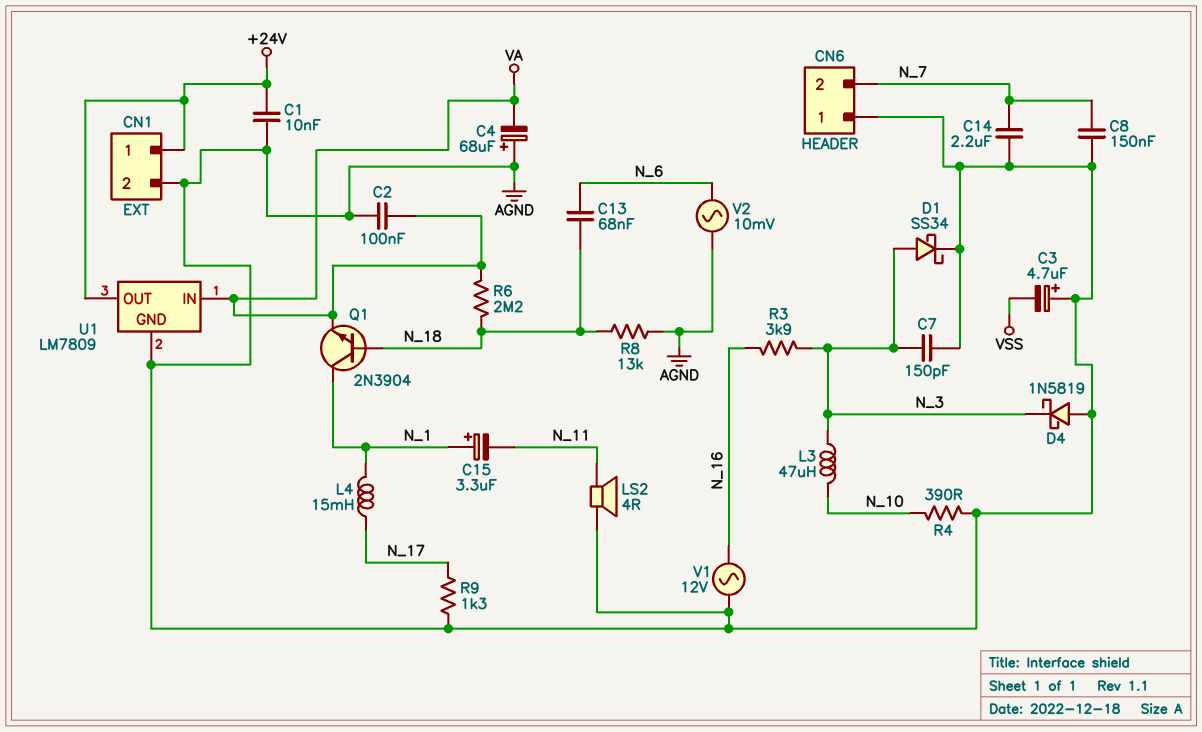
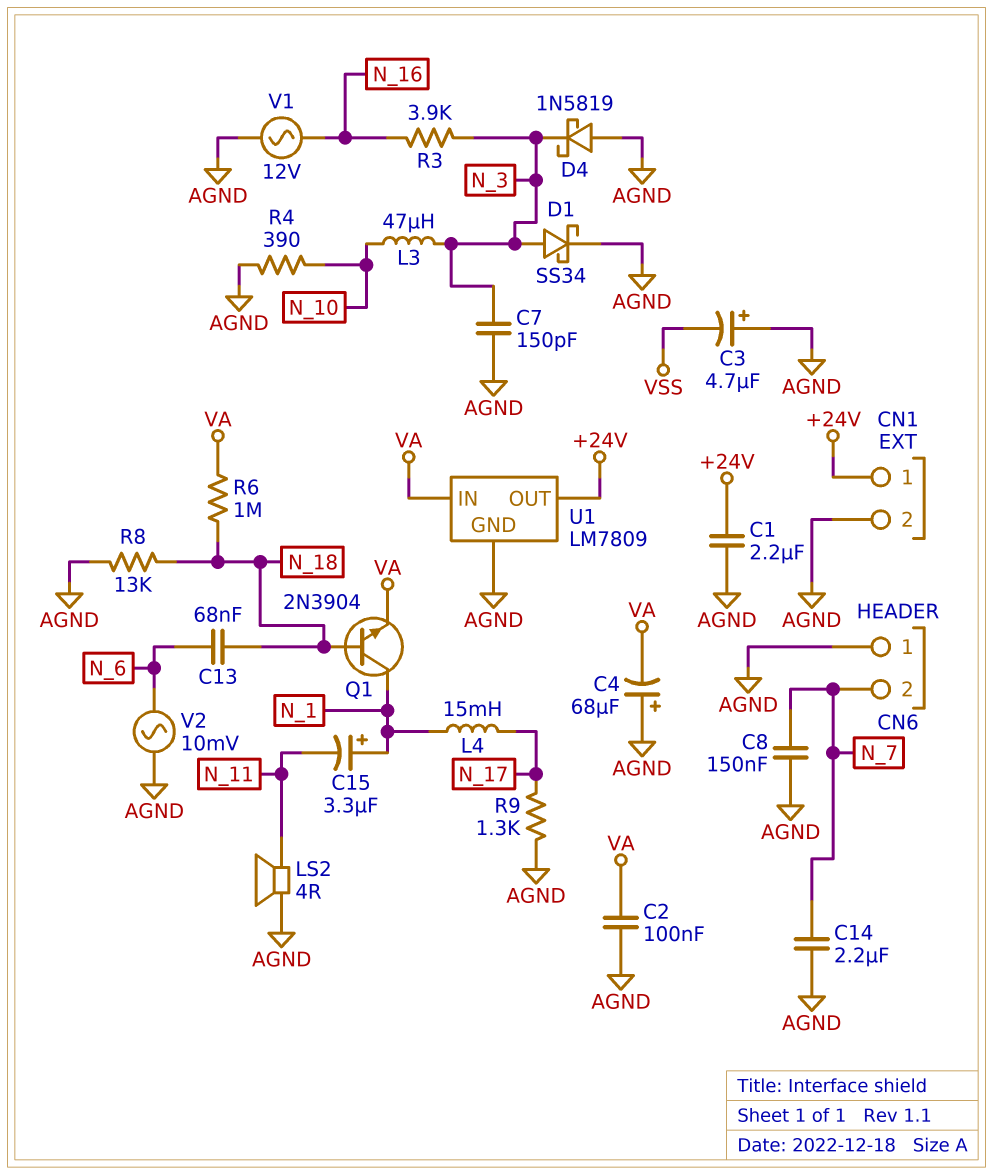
C1: 10nF (+24V, AGND) -> 2.2uF (+24V, AGND)
R6: 2.2M (N_18, VA) -> 1M (N_18, VA)

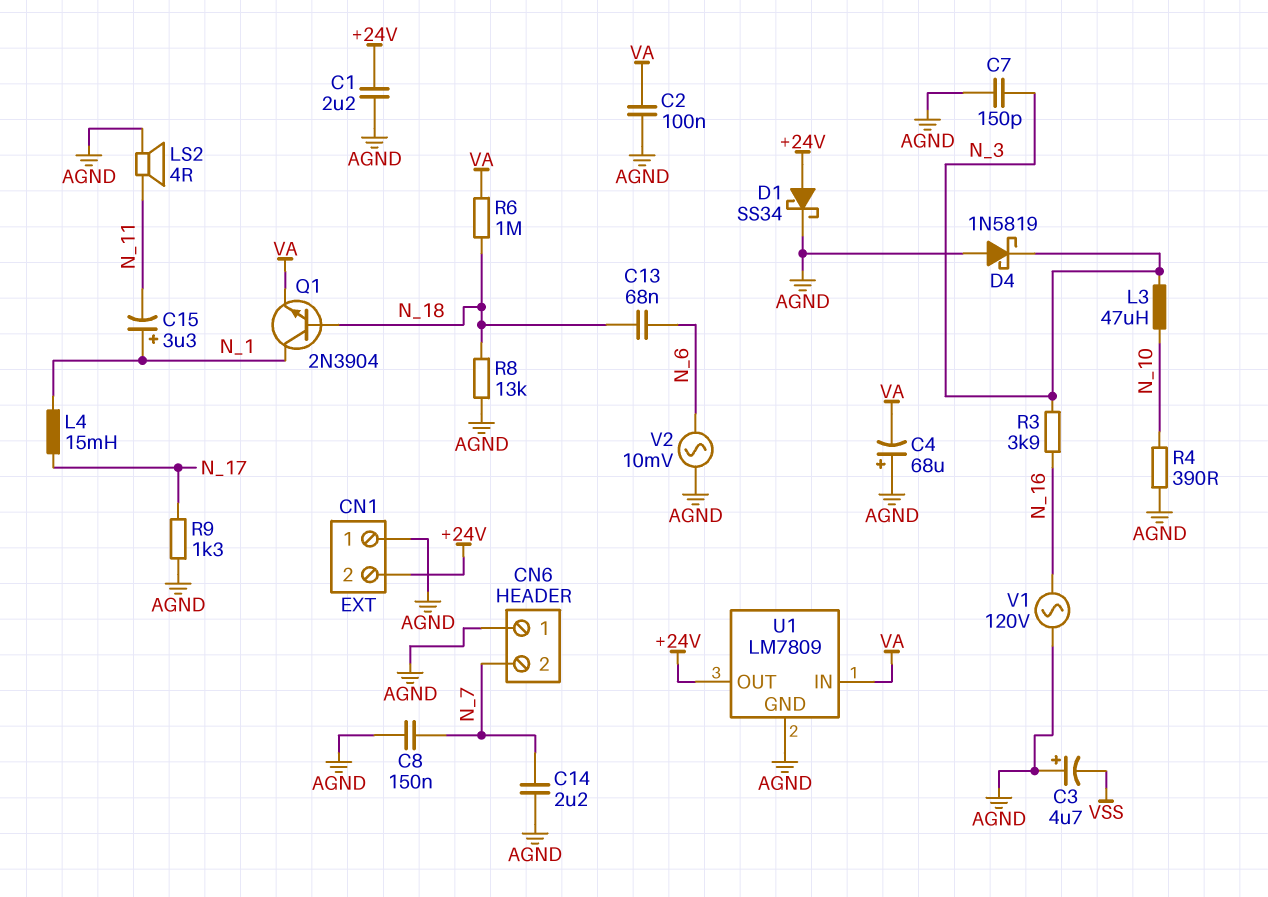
CN1 pin 1: +24V -> AGND
CN1 pin 2: AGND -> +24V
D1: schottky SS34 (A N_3, K AGND) -> schottky SS34 (A +24V, K AGND)
V1: AC 12V (AGND, N_16) -> AC 120V (AGND, N_16)

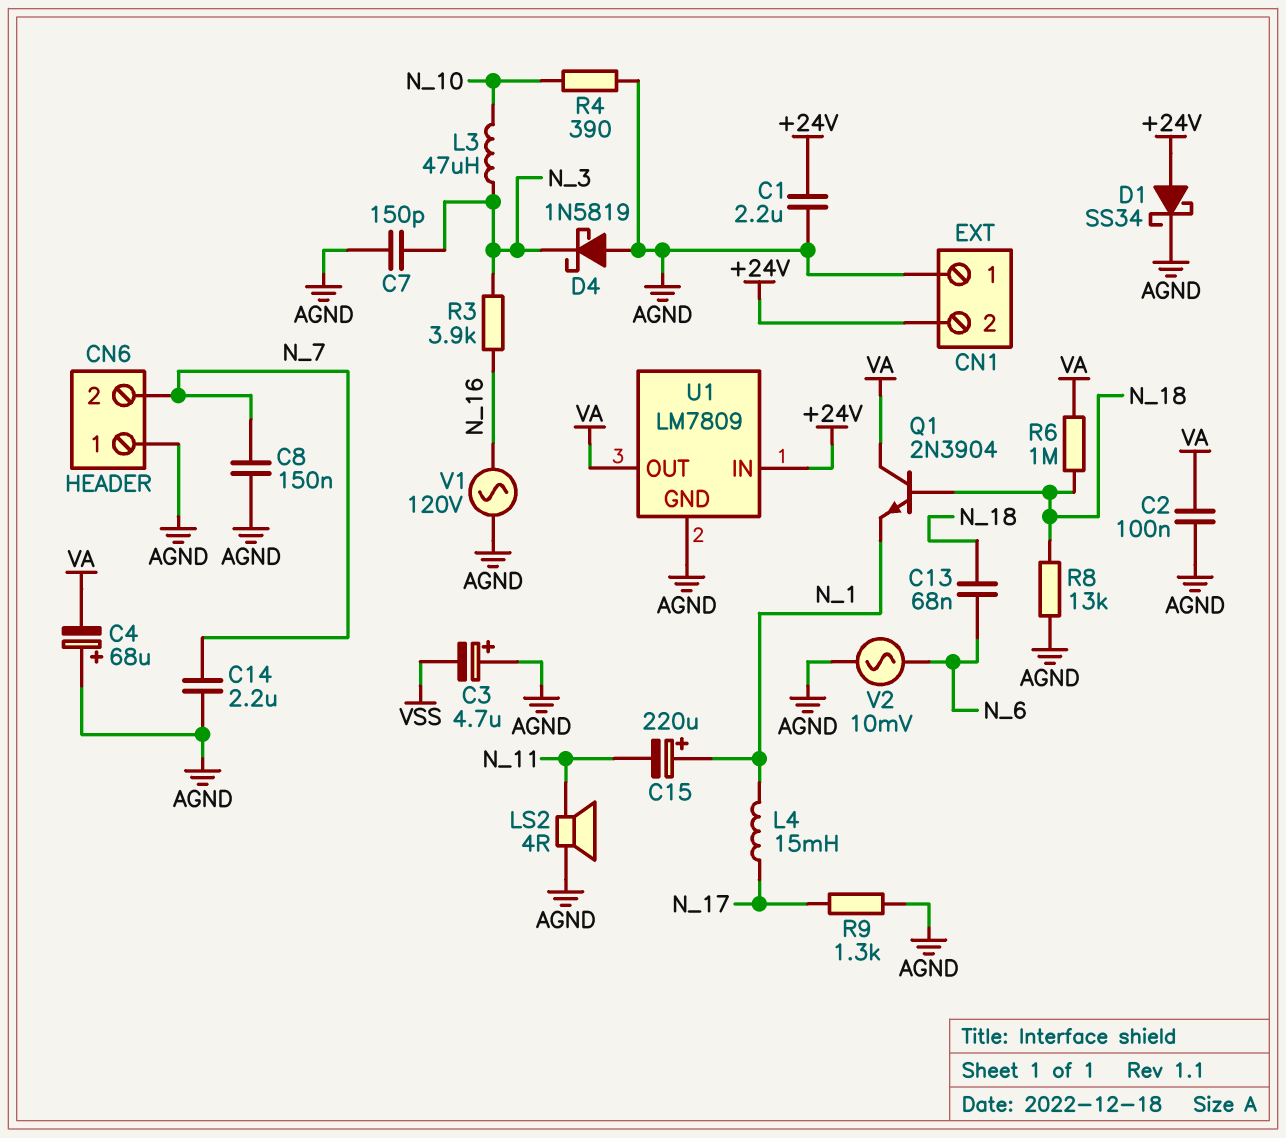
C15: 3.3uF (plus N_1, minus N_11) -> 220uF (plus N_1, minus N_11)
Q1: NPN 2N3904 (B N_18, C N_1, E VA) -> NPN 2N3904 (B N_18, C VA, E N_1)
U1 pin IN: VA -> +24V
U1 pin OUT: +24V -> VA

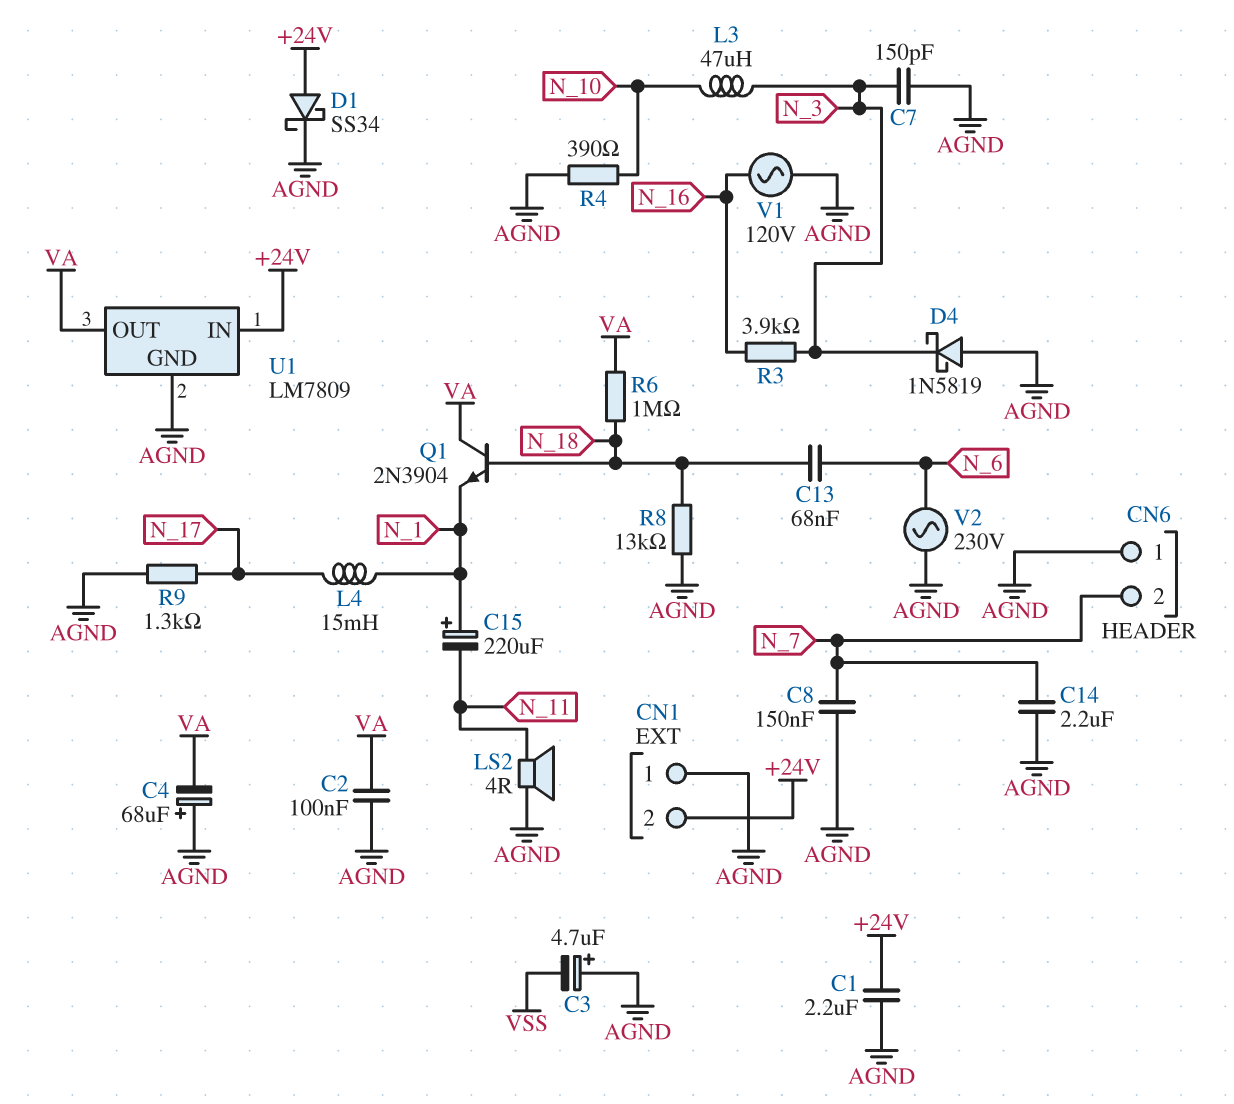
V2: AC 10mV (AGND, N_6) -> AC 230V (AGND, N_6)

